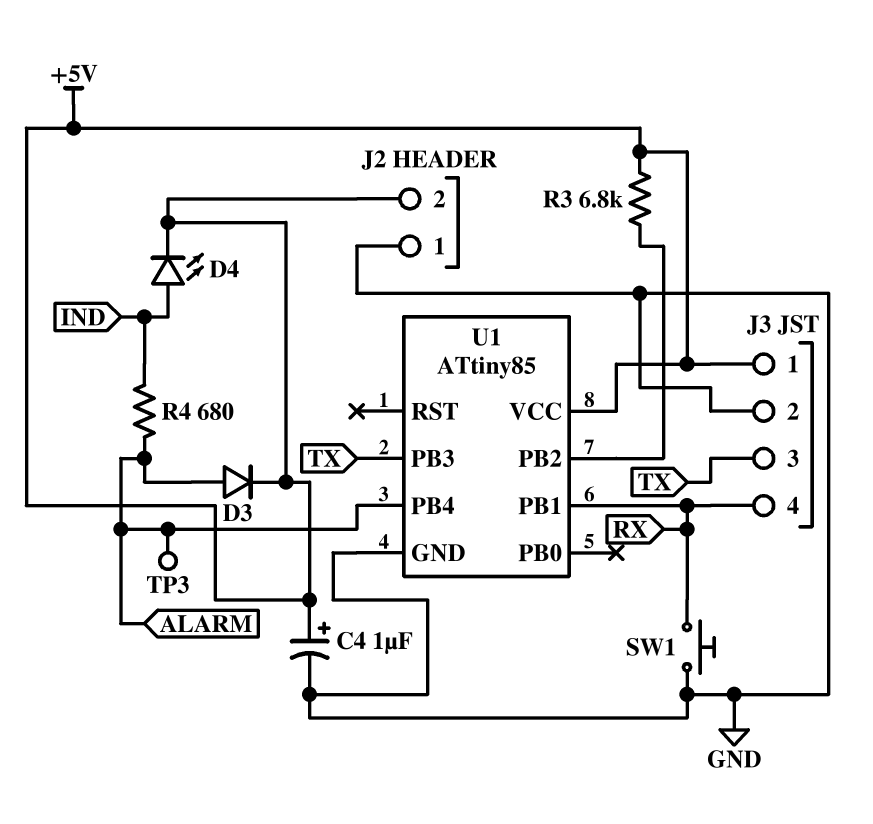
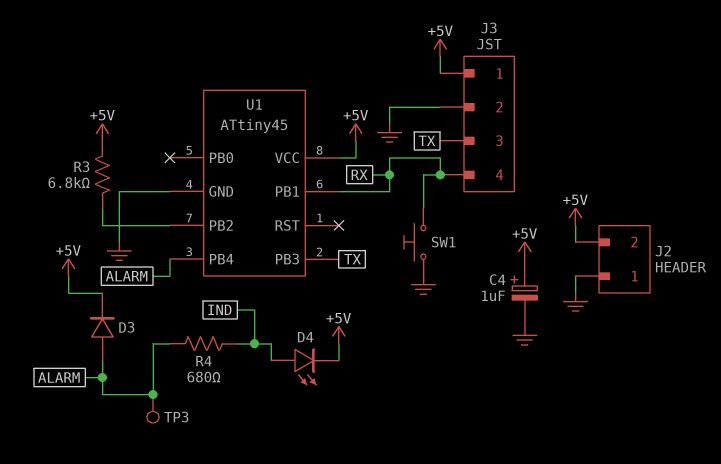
U1: ATtiny85 -> ATtiny45

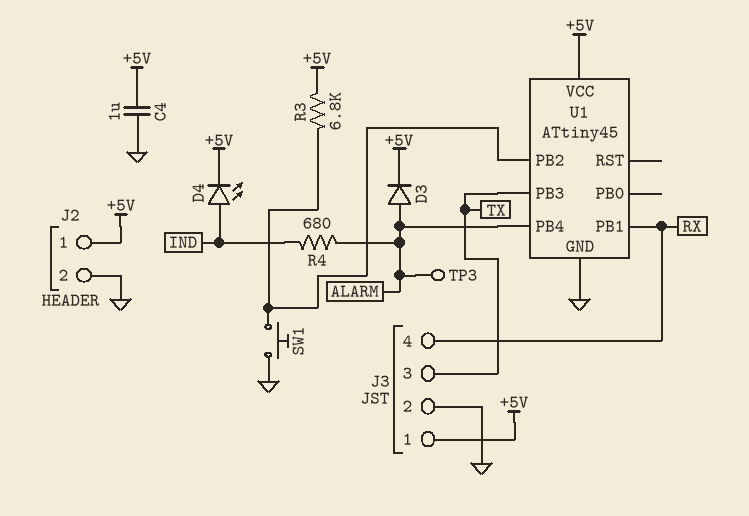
C4: 1uF (plus +5V, minus GND) -> 1uF (+5V, GND)
J2 pin 1: GND -> +5V
J2 pin 2: +5V -> GND
SW1: button (GND, RX) -> button (GND, U1/PB2)

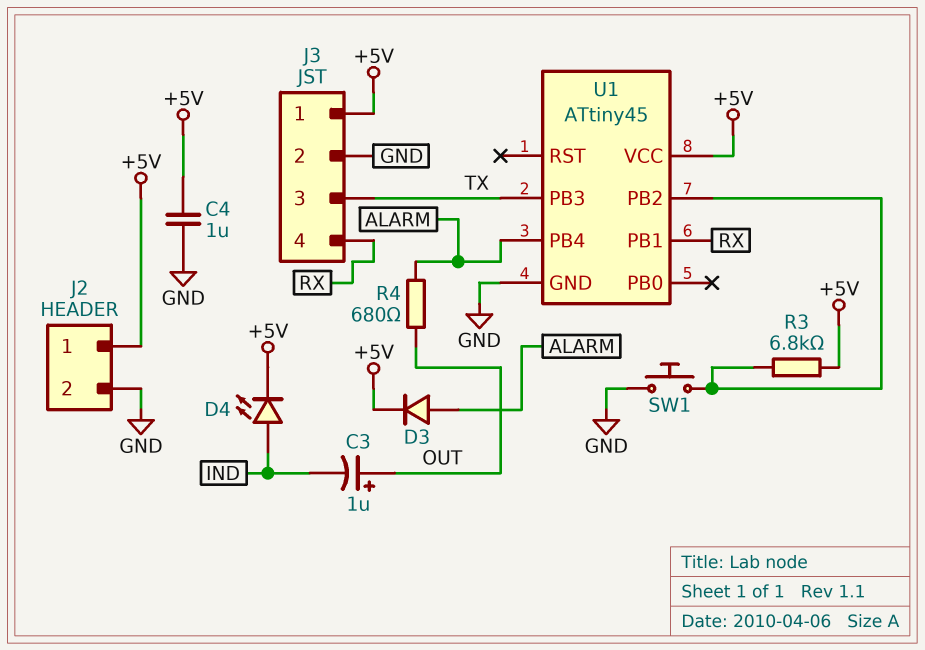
C3: none -> 1uF (plus OUT, minus IND)
R4: 680 (ALARM, IND) -> 680 (ALARM, OUT)
TP3: test point (ALARM) -> none

